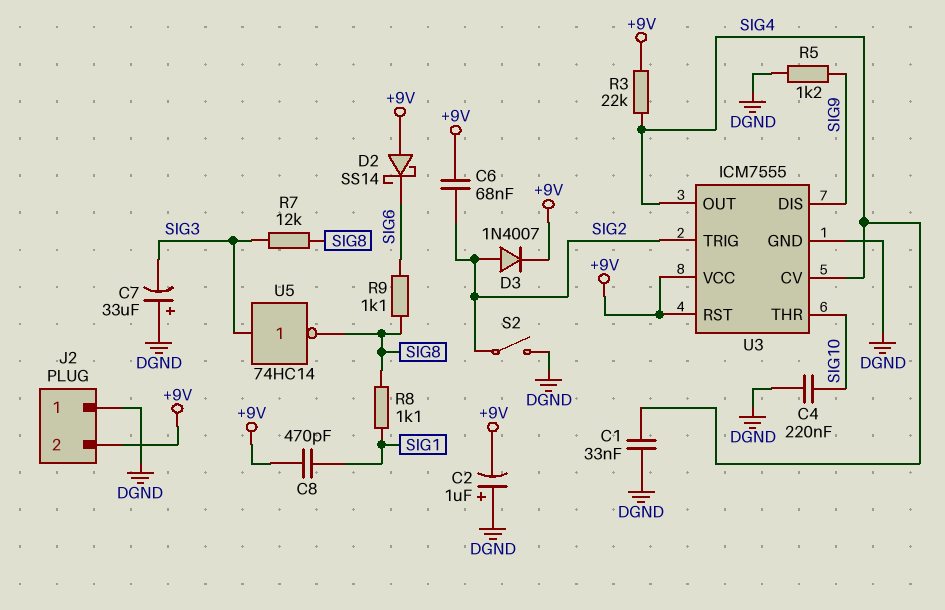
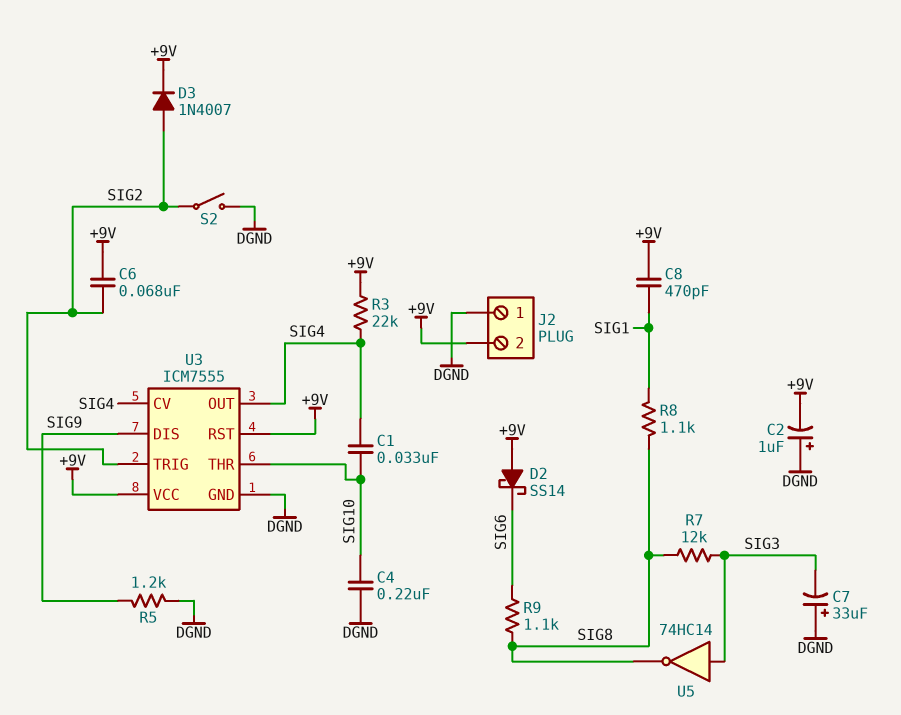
C1: 33nF (DGND, SIG4) -> 33nF (SIG4, SIG10)

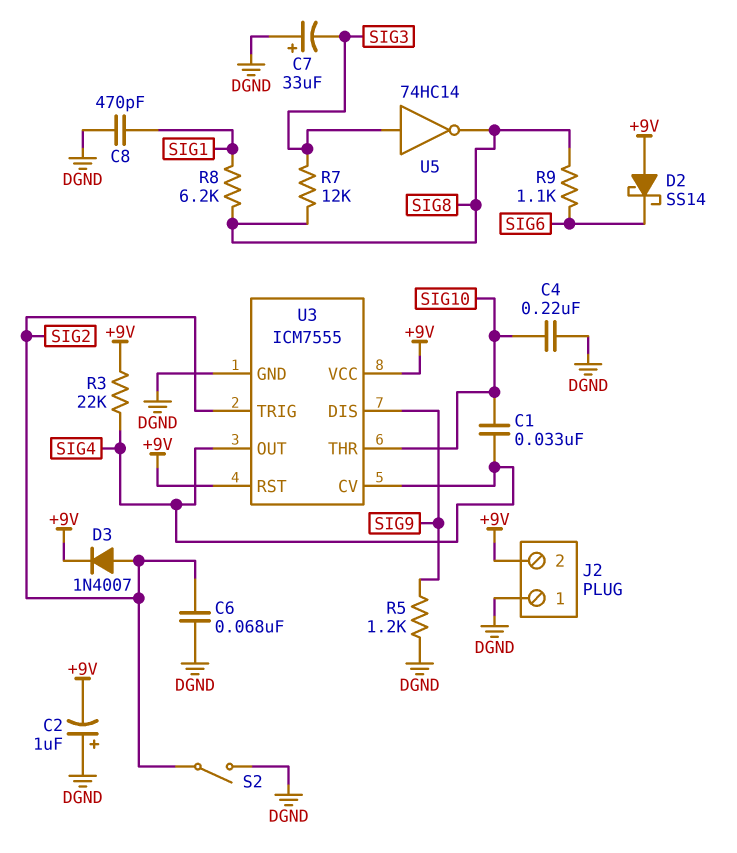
C6: 68nF (+9V, SIG2) -> 68nF (DGND, SIG2)
C8: 470pF (+9V, SIG1) -> 470pF (DGND, SIG1)
R8: 1.1k (SIG1, SIG8) -> 6.2k (SIG1, SIG8)

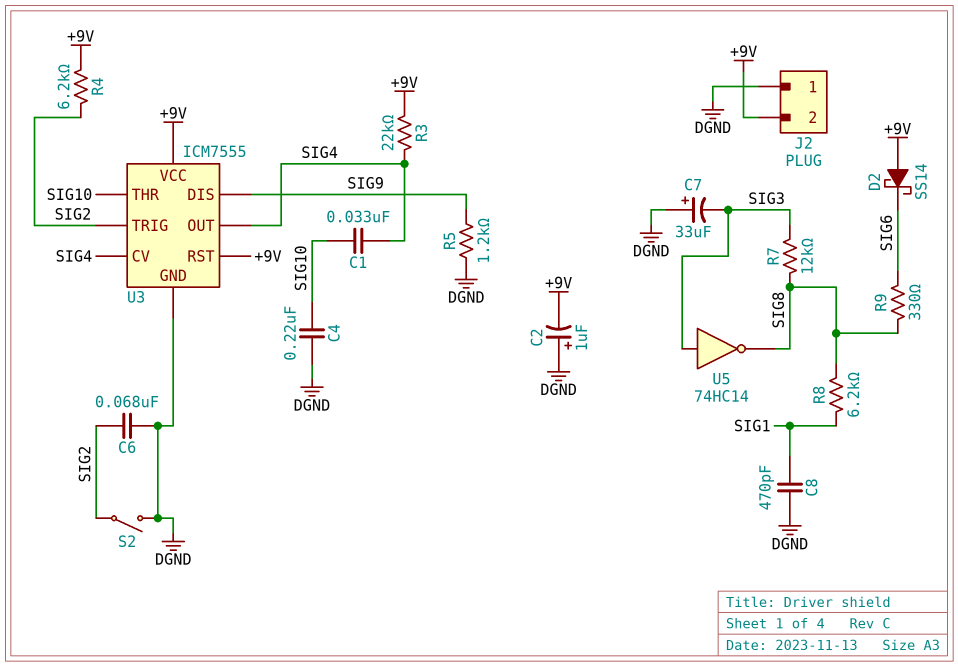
D3: diode 1N4007 (A SIG2, K +9V) -> none
R4: none -> 6.2k (+9V, SIG2)
R9: 1.1k (SIG6, SIG8) -> 330 (SIG6, SIG8)

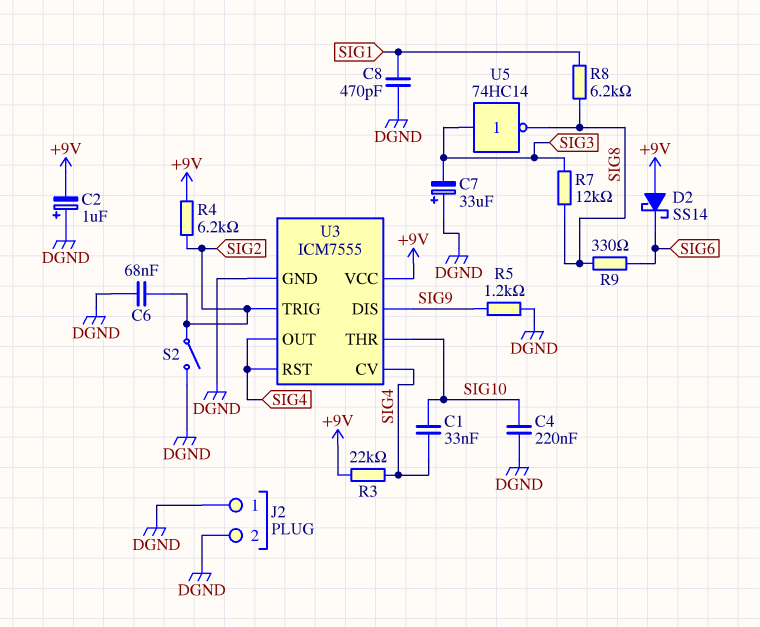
J2 pin 2: +9V -> DGND
U3 pin RST: +9V -> SIG4

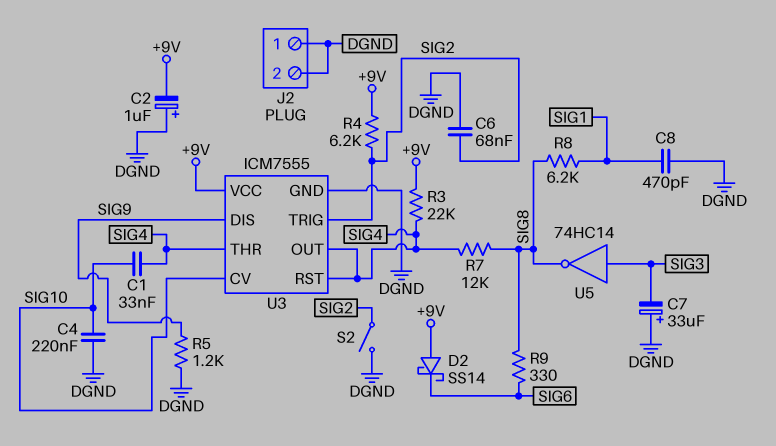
R7: 12k (SIG3, SIG8) -> 12k (SIG4, SIG8)
U3 pin CV: SIG4 -> SIG10
U3 pin THR: SIG10 -> SIG4

